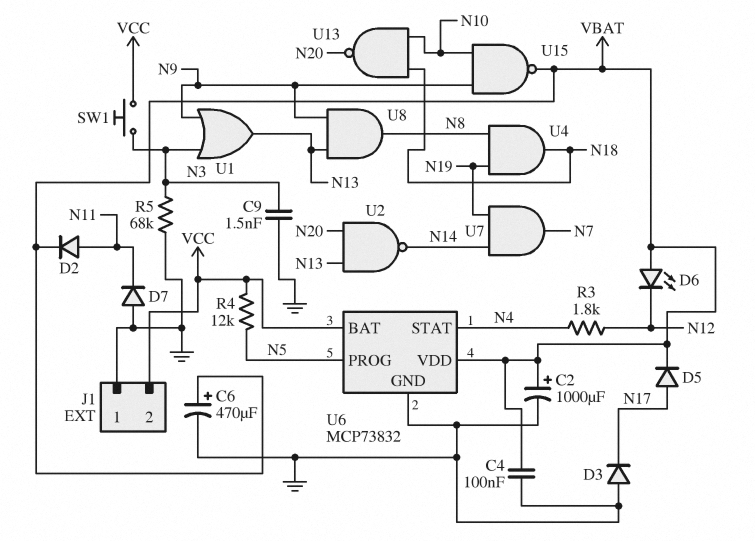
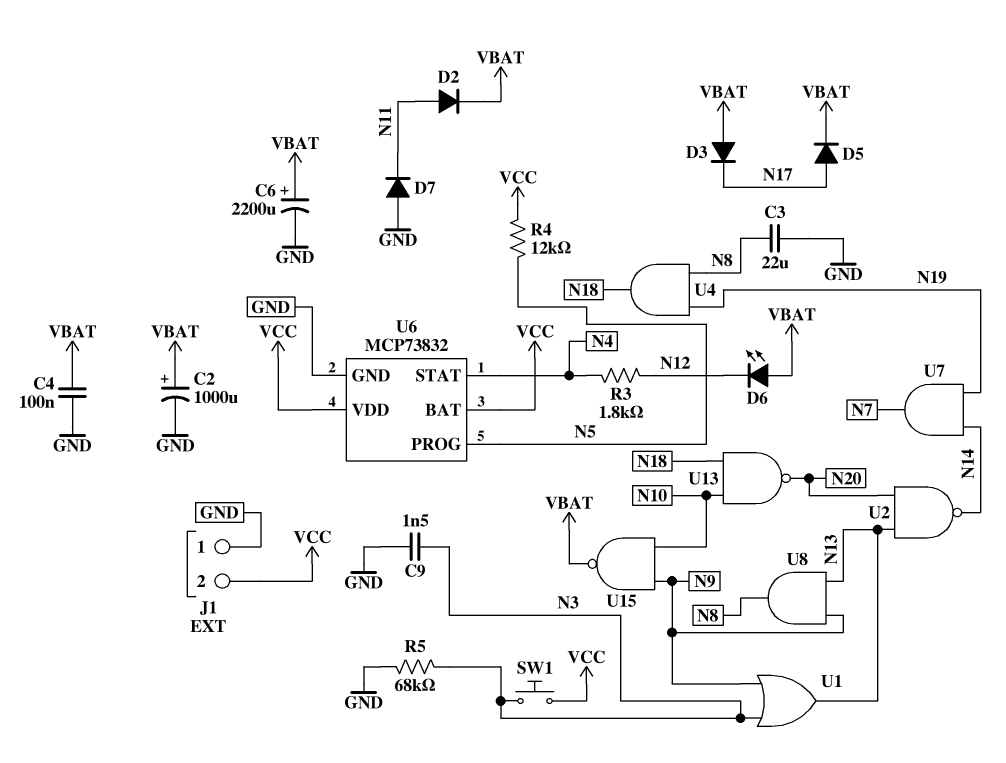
C3: none -> 22uF (GND, N8)
C6: 470uF (plus VBAT, minus GND) -> 2200uF (plus VBAT, minus GND)
D3: diode (A GND, K N17) -> diode (A VBAT, K N17)
U6 pin VDD: VBAT -> VCC

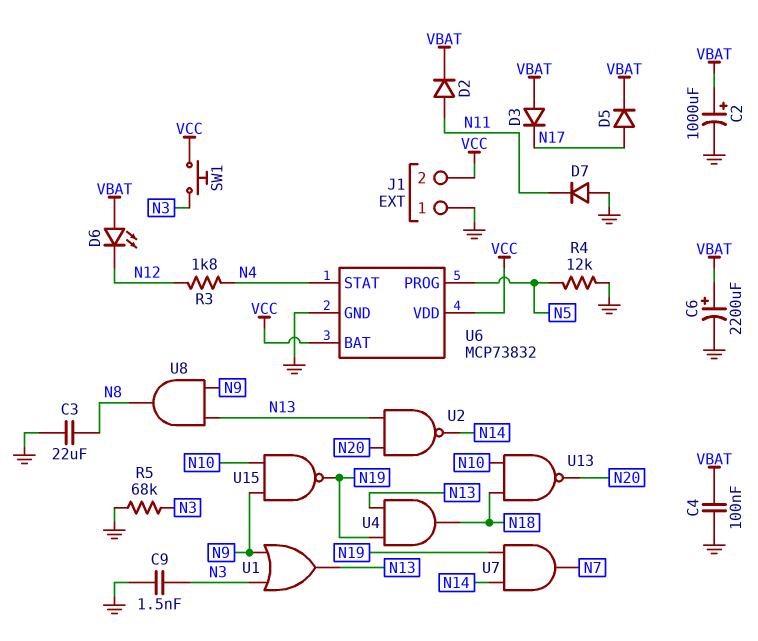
R4: 12k (N5, VCC) -> 12k (GND, N5)
U4: AND (in N8, in N19, out N18) -> AND (in N13, in N19, out N18)
U15: NAND (in N9, in N10, out VBAT) -> NAND (in N9, in N10, out N19)

